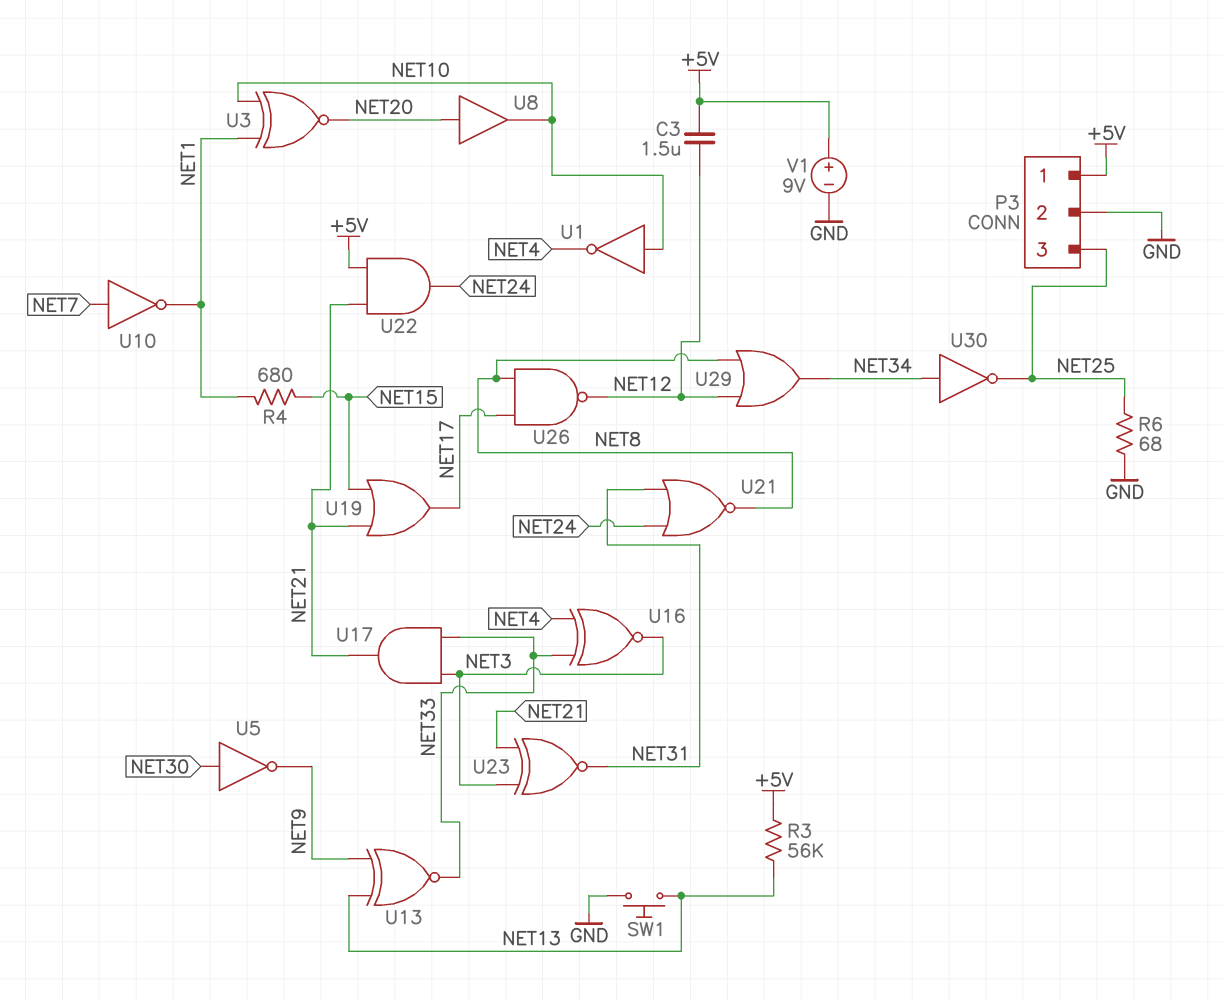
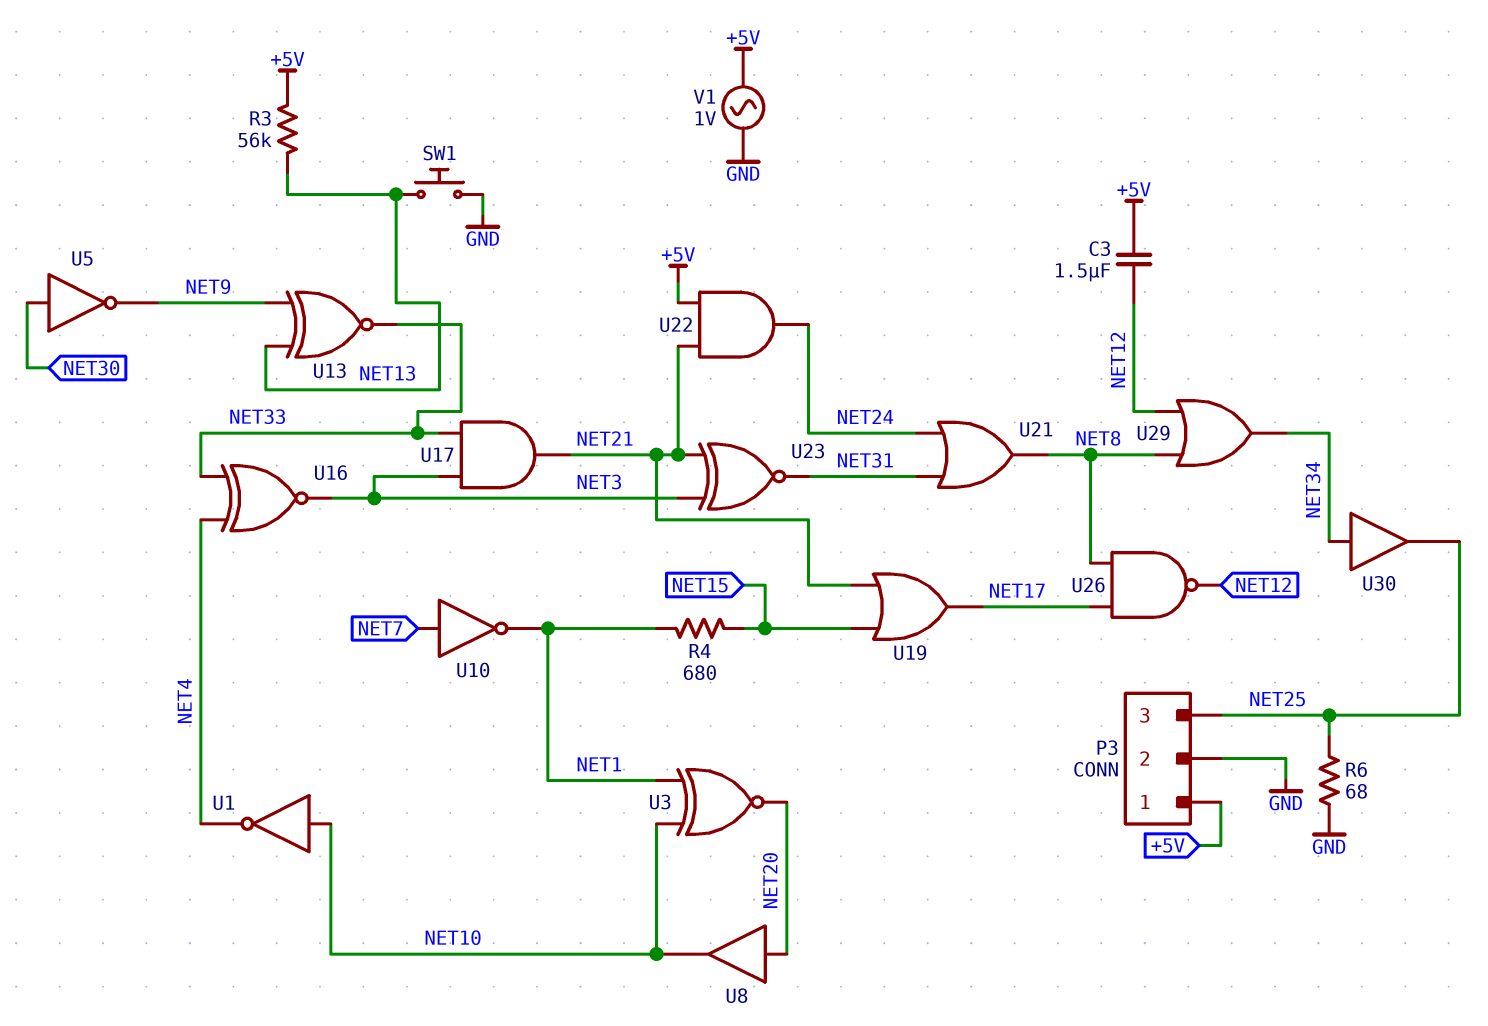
U21: NOR (in NET24, in NET31, out NET8) -> OR (in NET24, in NET31, out NET8)
U30: NOT (in NET34, out NET25) -> buffer (in NET34, out NET25)
V1: 9V (plus +5V, minus GND) -> AC 1V (+5V, GND)

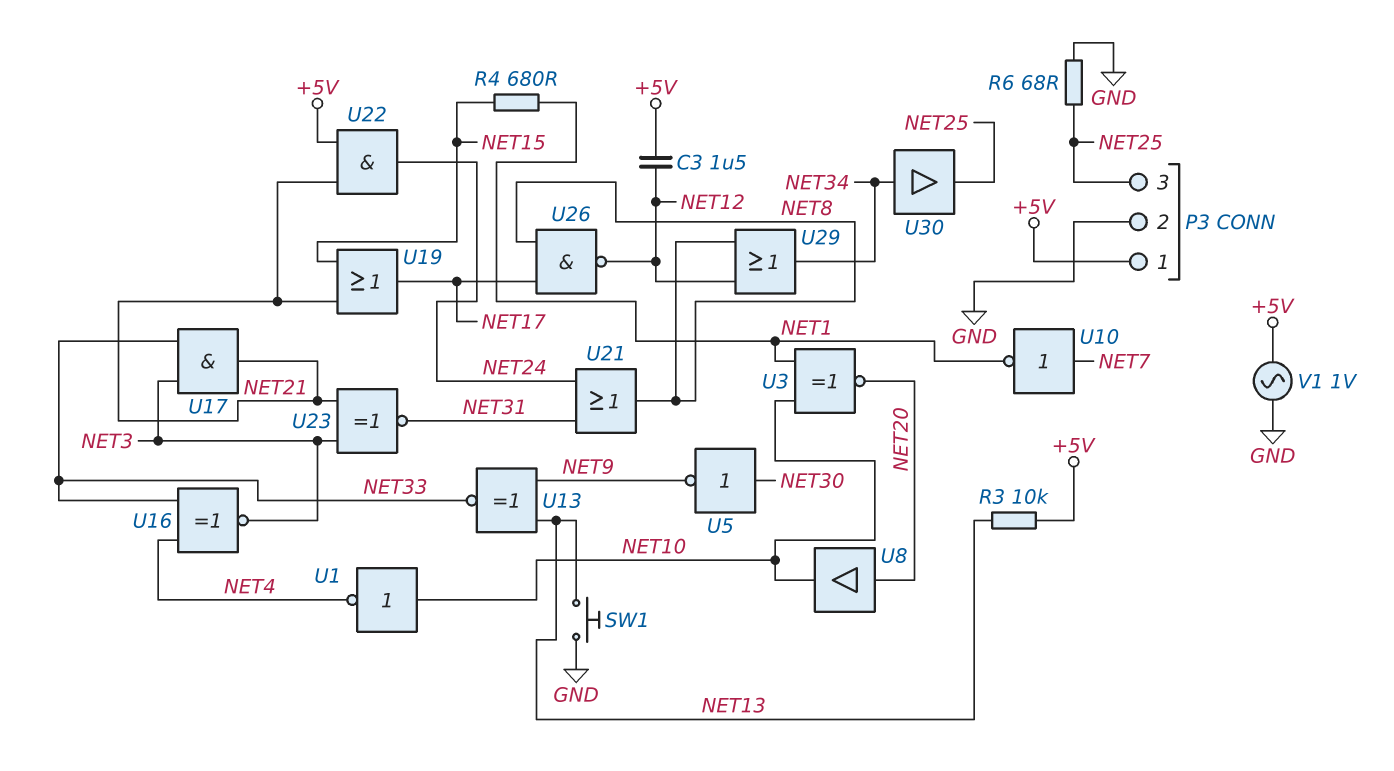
R3: 56k (+5V, NET13) -> 10k (+5V, NET13)

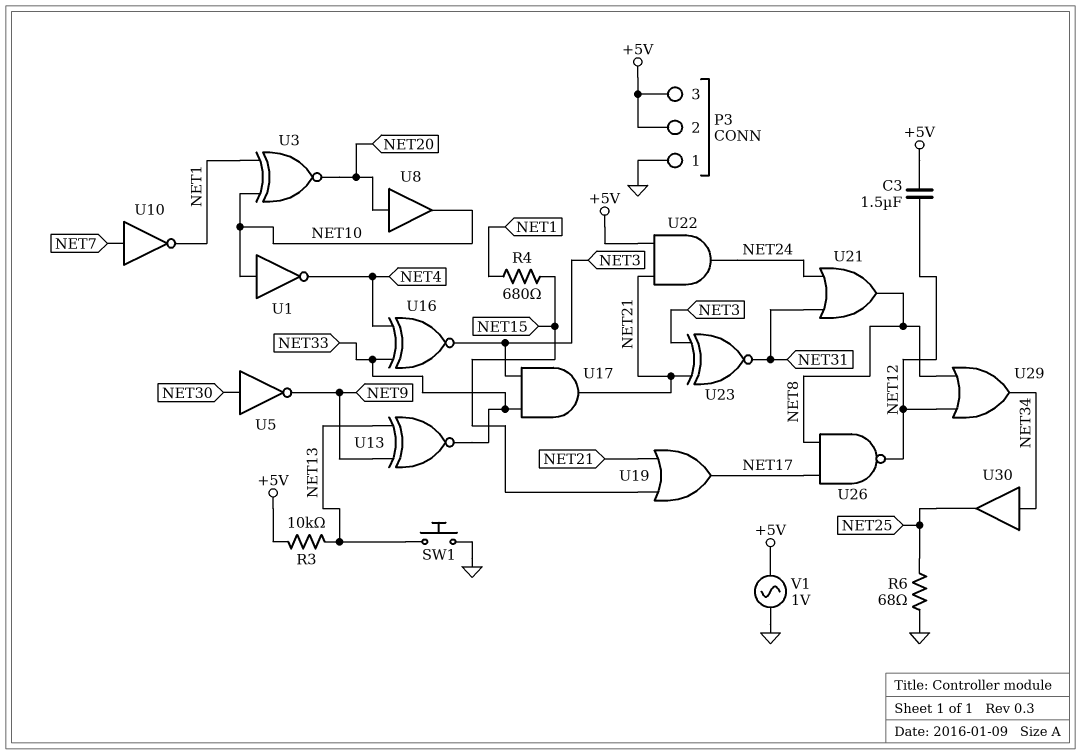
P3 pin 1: +5V -> GND
P3 pin 2: GND -> +5V
P3 pin 3: NET25 -> +5V

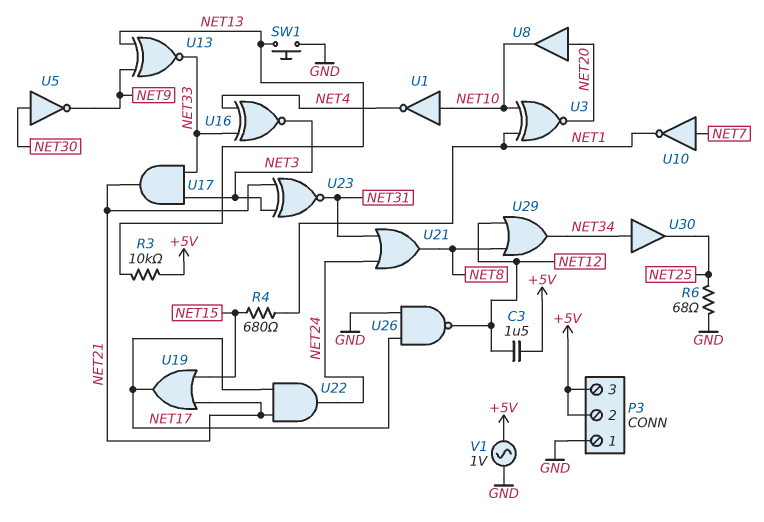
U22: AND (in +5V, in NET21, out NET24) -> AND (in NET17, in NET21, out NET24)
U26: NAND (in NET8, in NET17, out NET12) -> NAND (in GND, in NET17, out NET12)

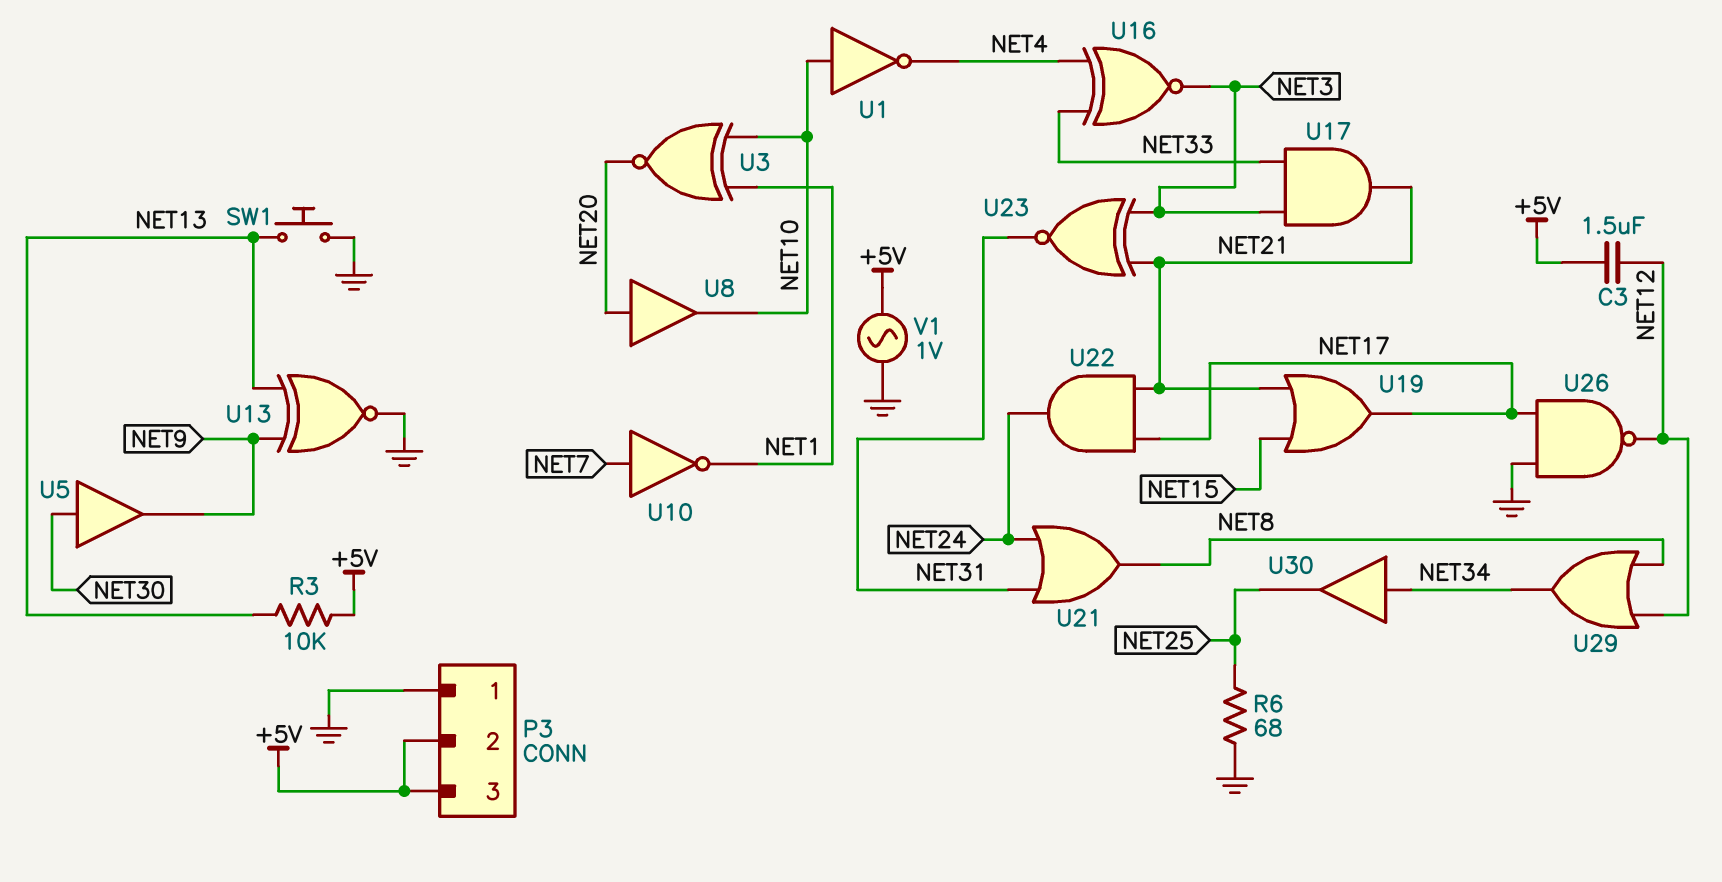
R4: 680 (NET1, NET15) -> none
U5: NOT (in NET30, out NET9) -> buffer (in NET30, out NET9)
U13: XNOR (in NET9, in NET13, out NET33) -> XNOR (in NET9, in NET13, out GND)

